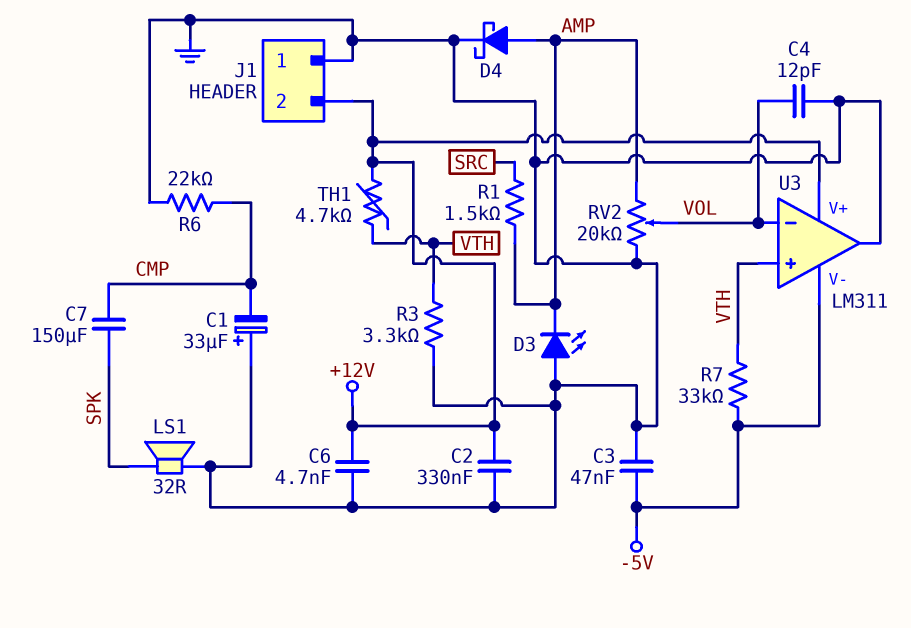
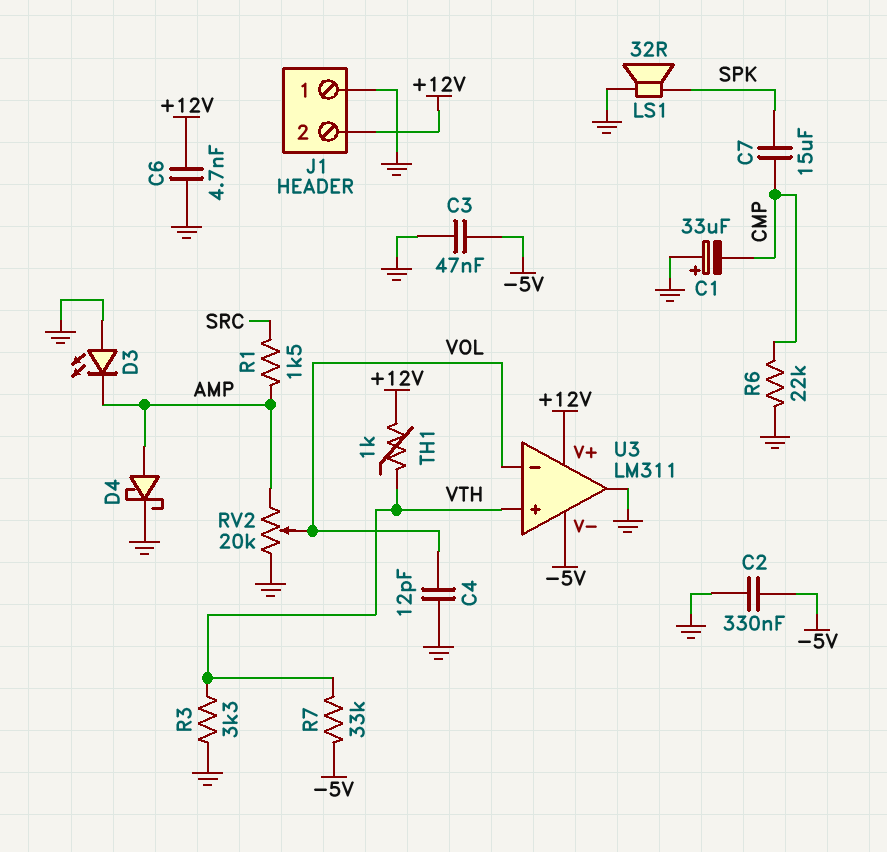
C2: 330nF (+12V, GND) -> 330nF (-5V, GND)
C7: 150uF (CMP, SPK) -> 15uF (CMP, SPK)
TH1: 4.7k (+12V, VTH) -> 1k (+12V, VTH)

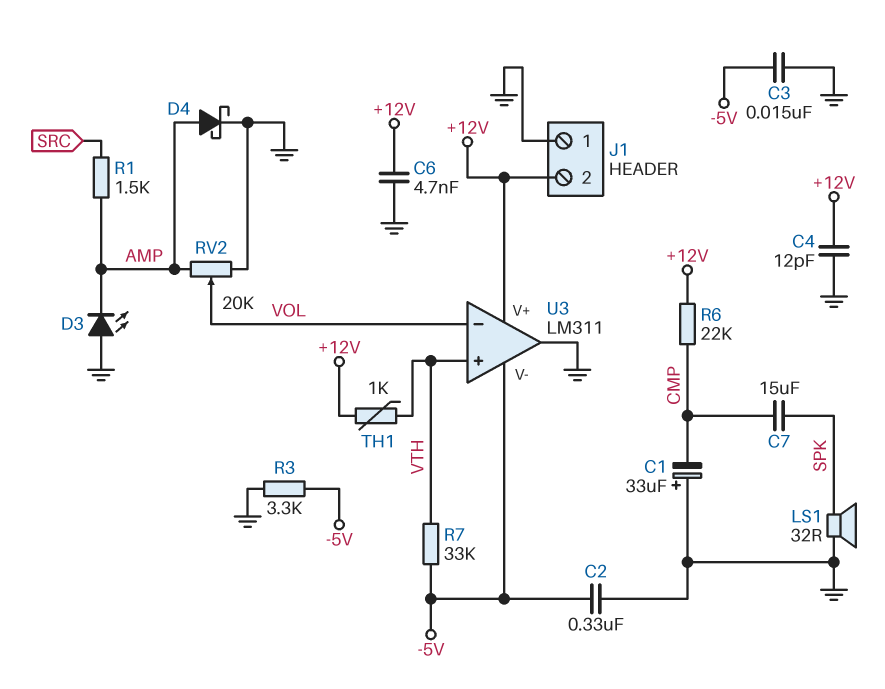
C3: 47nF (-5V, GND) -> 15nF (-5V, GND)
C4: 12pF (GND, VOL) -> 12pF (+12V, GND)
R3: 3.3k (GND, VTH) -> 3.3k (-5V, GND)
R6: 22k (CMP, GND) -> 22k (+12V, CMP)

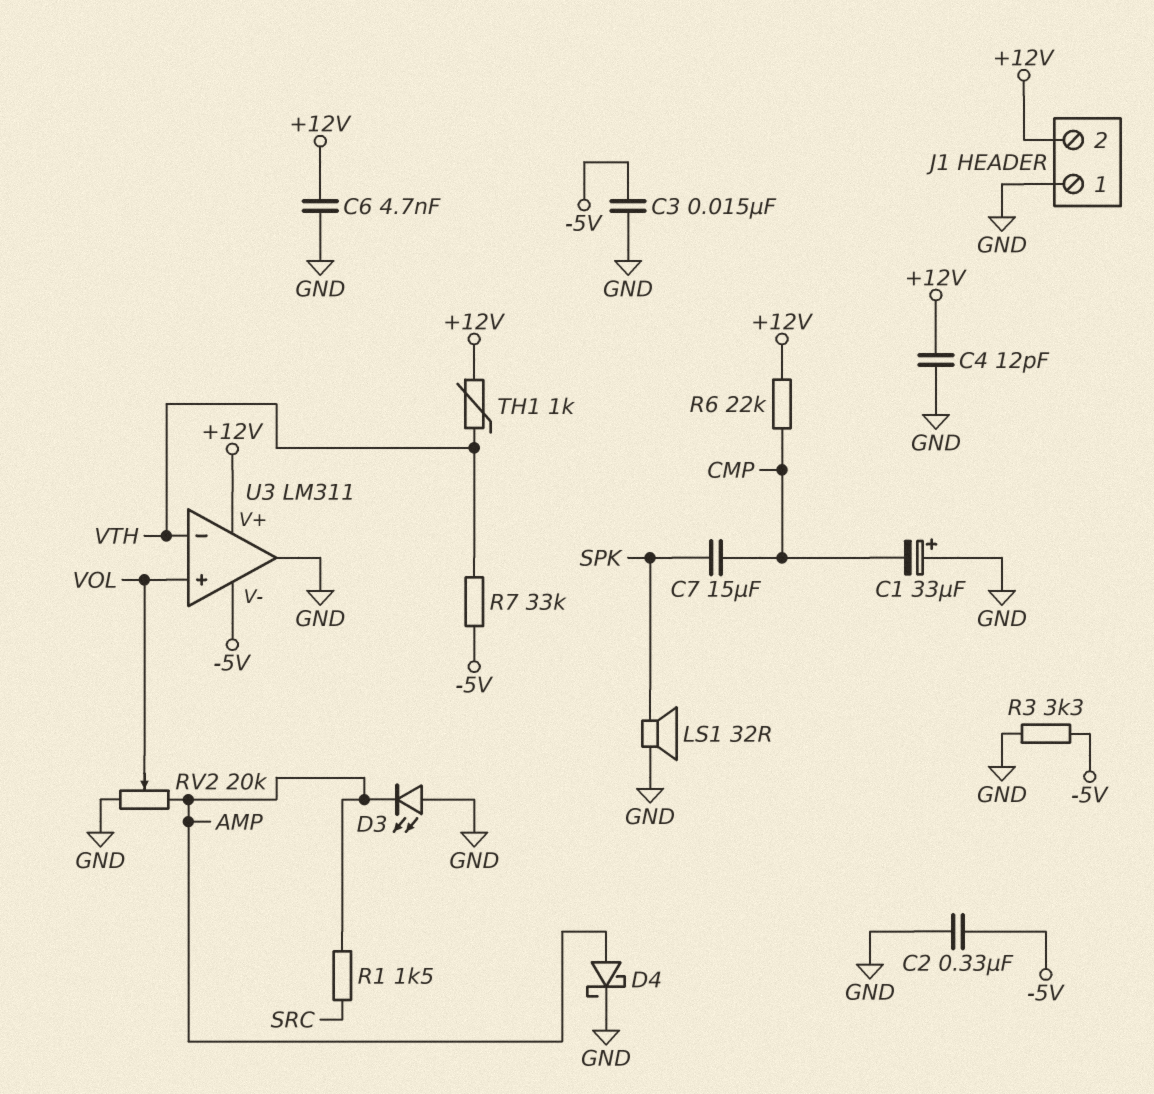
U3 pin in+: VTH -> VOL
U3 pin in-: VOL -> VTH

